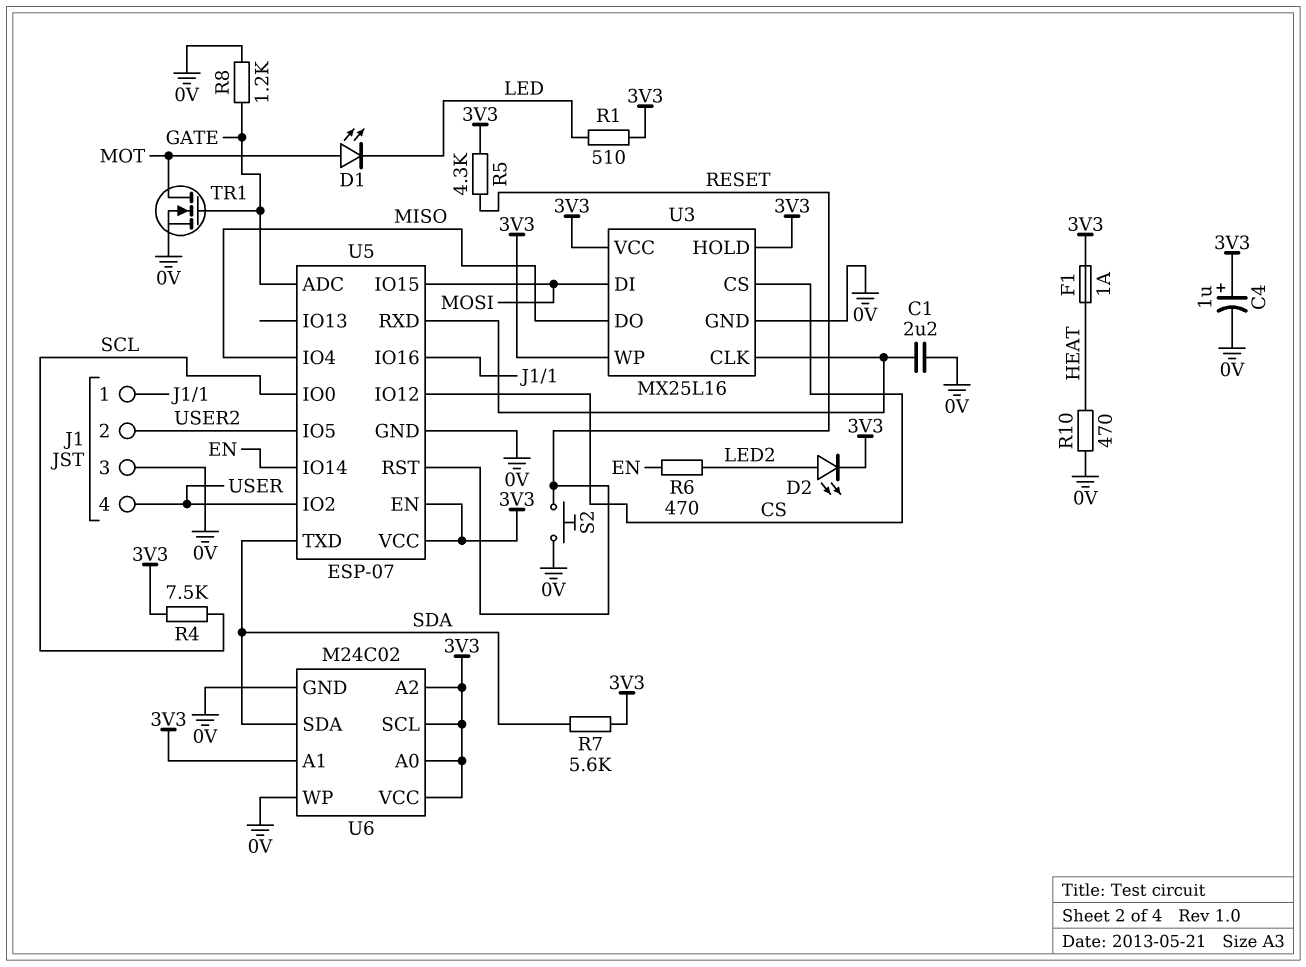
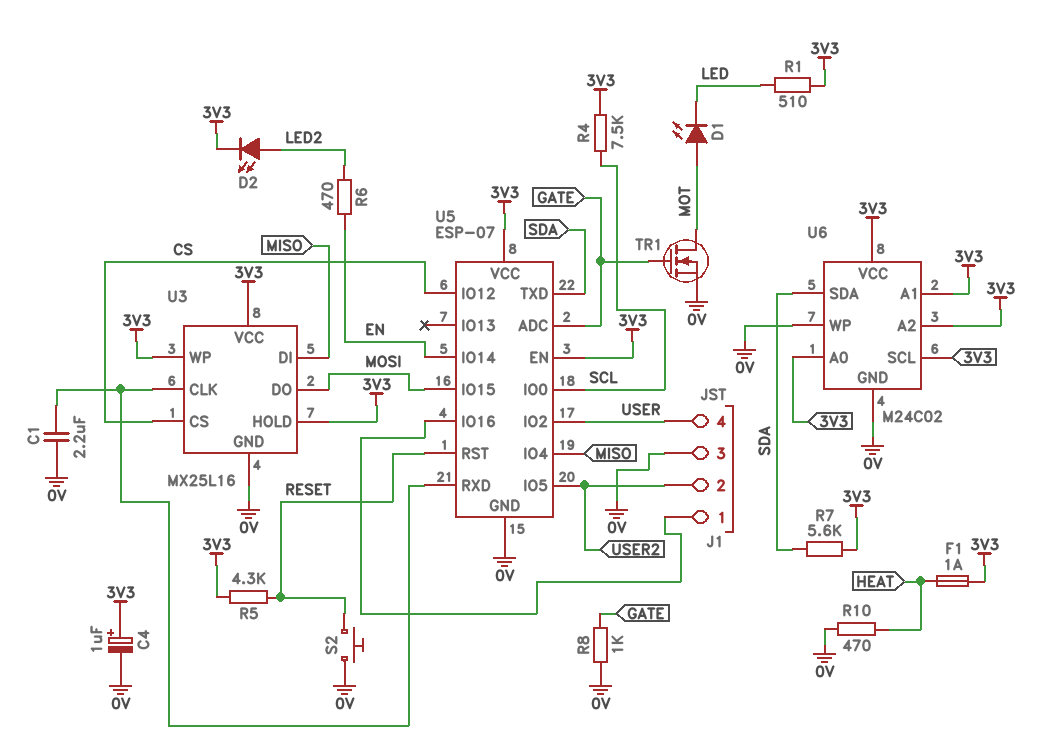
R8: 1.2k (0V, GATE) -> 1k (0V, GATE)
U3 pin DI: MOSI -> MISO
U3 pin DO: MISO -> MOSI

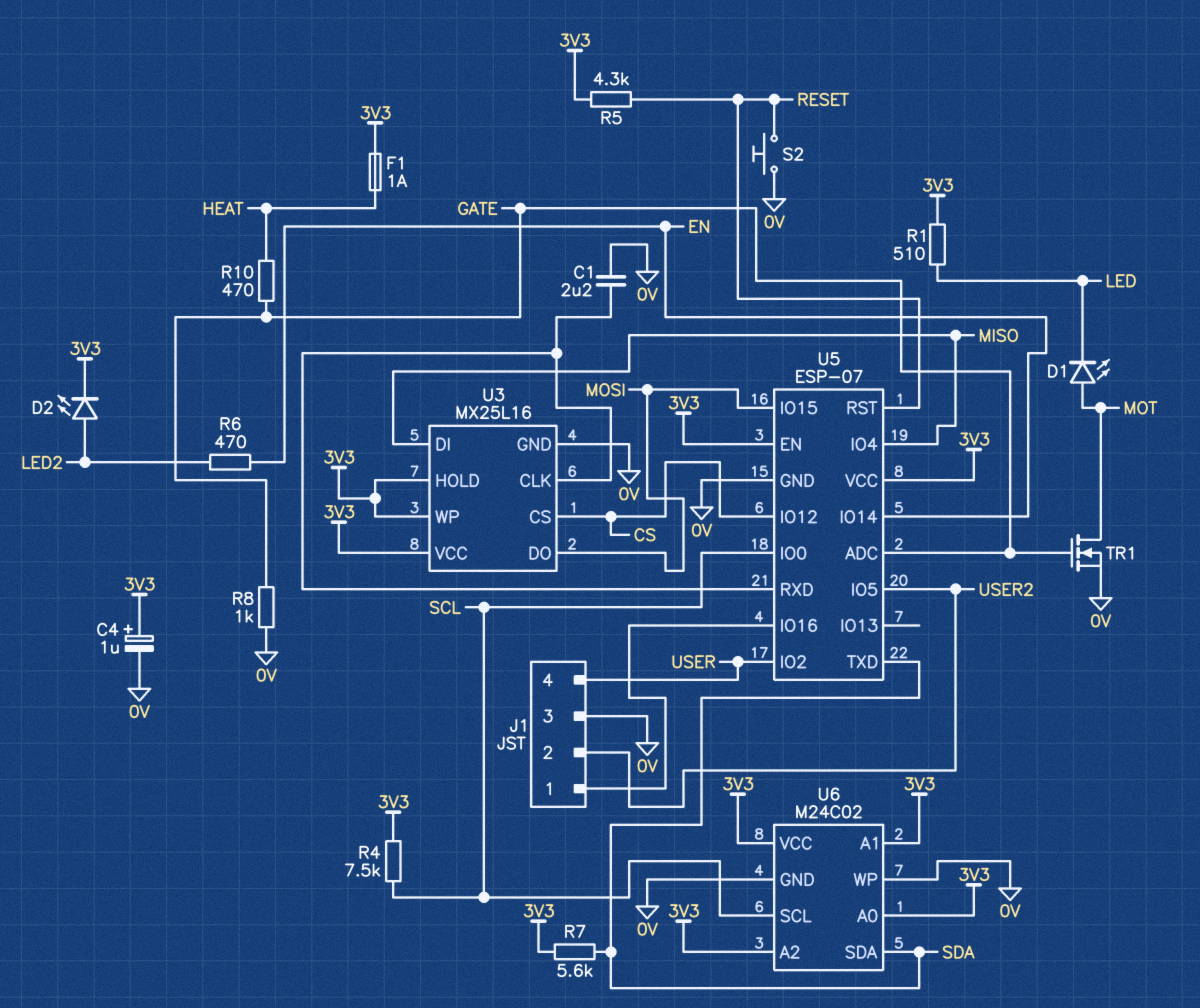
R10: 470 (0V, HEAT) -> 470 (GATE, HEAT)
U6 pin SCL: 3V3 -> SCL

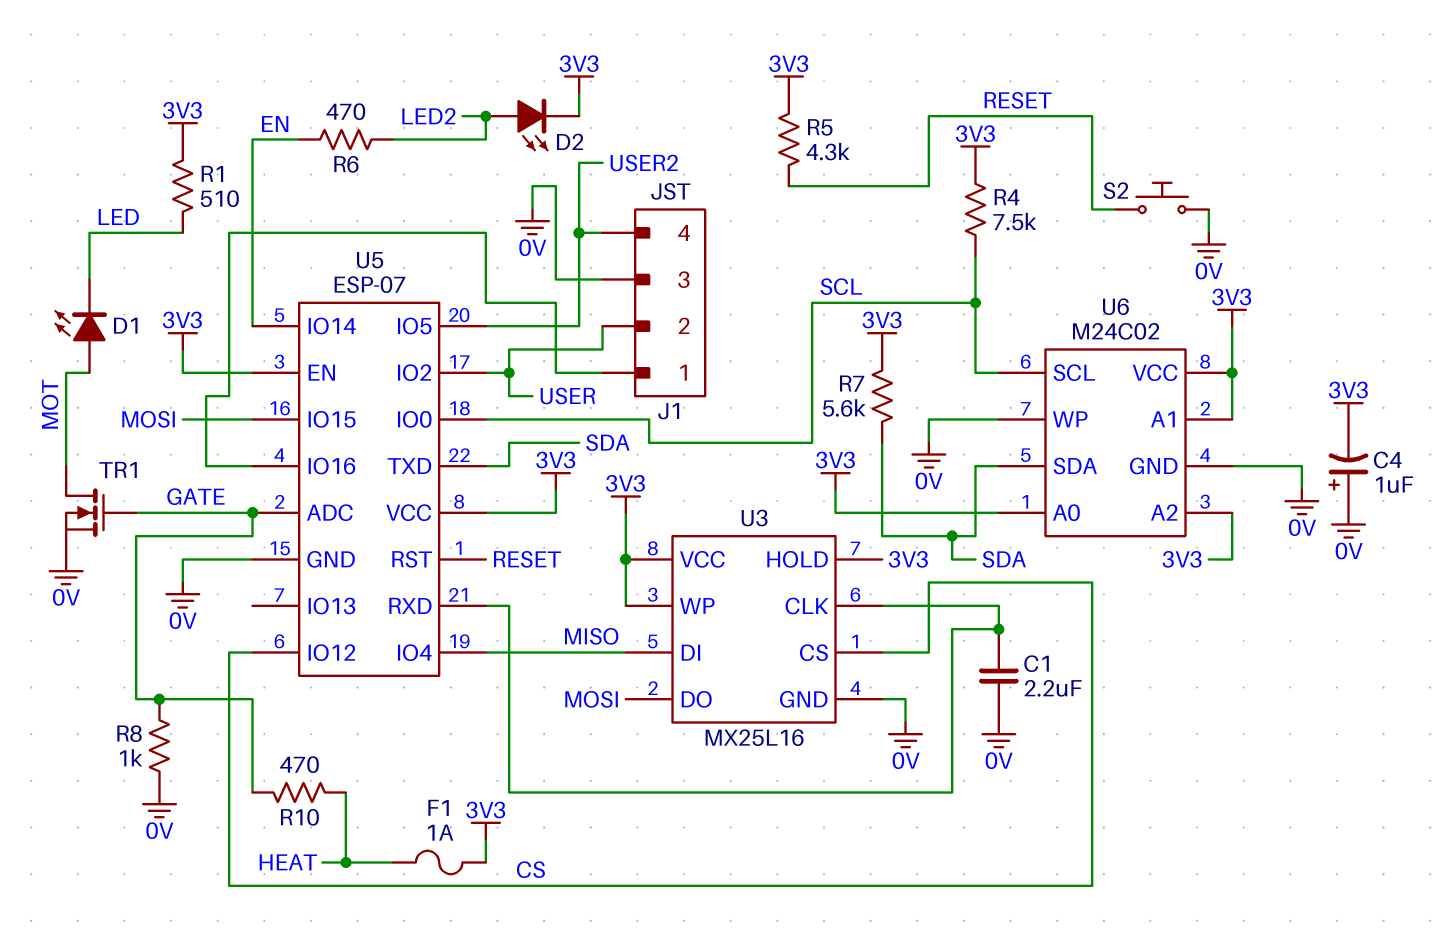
C4: 1uF (plus 3V3, minus 0V) -> 1uF (plus 0V, minus 3V3)
J1 pin 2: USER2 -> USER
J1 pin 4: USER -> USER2

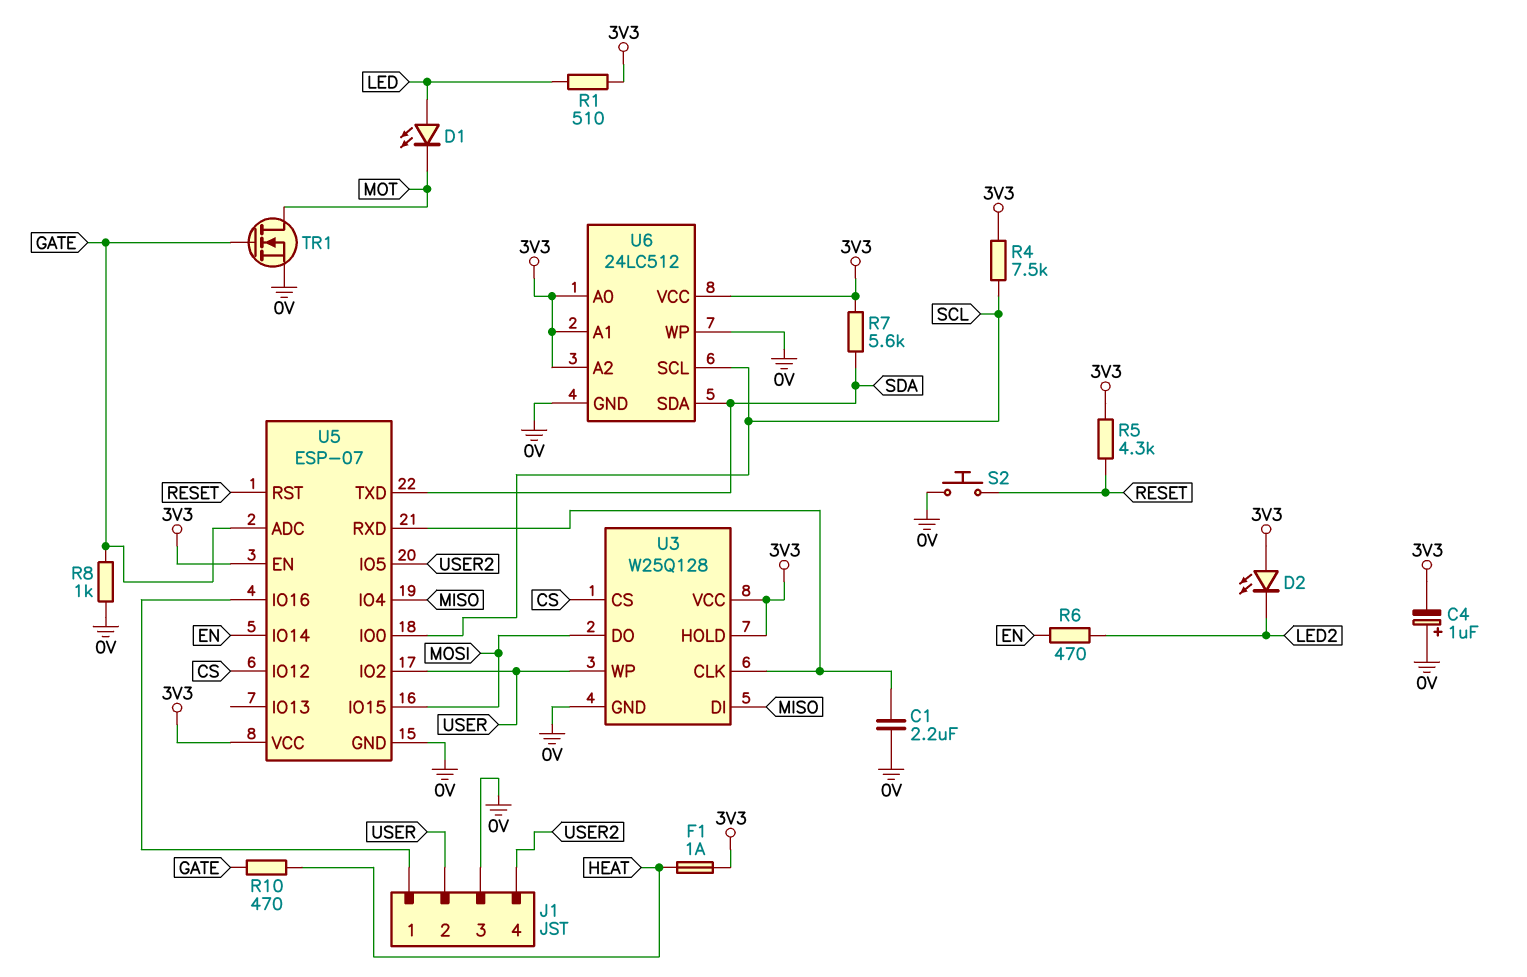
D1: LED (A MOT, K LED) -> LED (A LED, K MOT)
D2: LED (A LED2, K 3V3) -> LED (A 3V3, K LED2)
U3: MX25L16 -> W25Q128
U3 pin WP: 3V3 -> USER
U6: M24C02 -> 24LC512

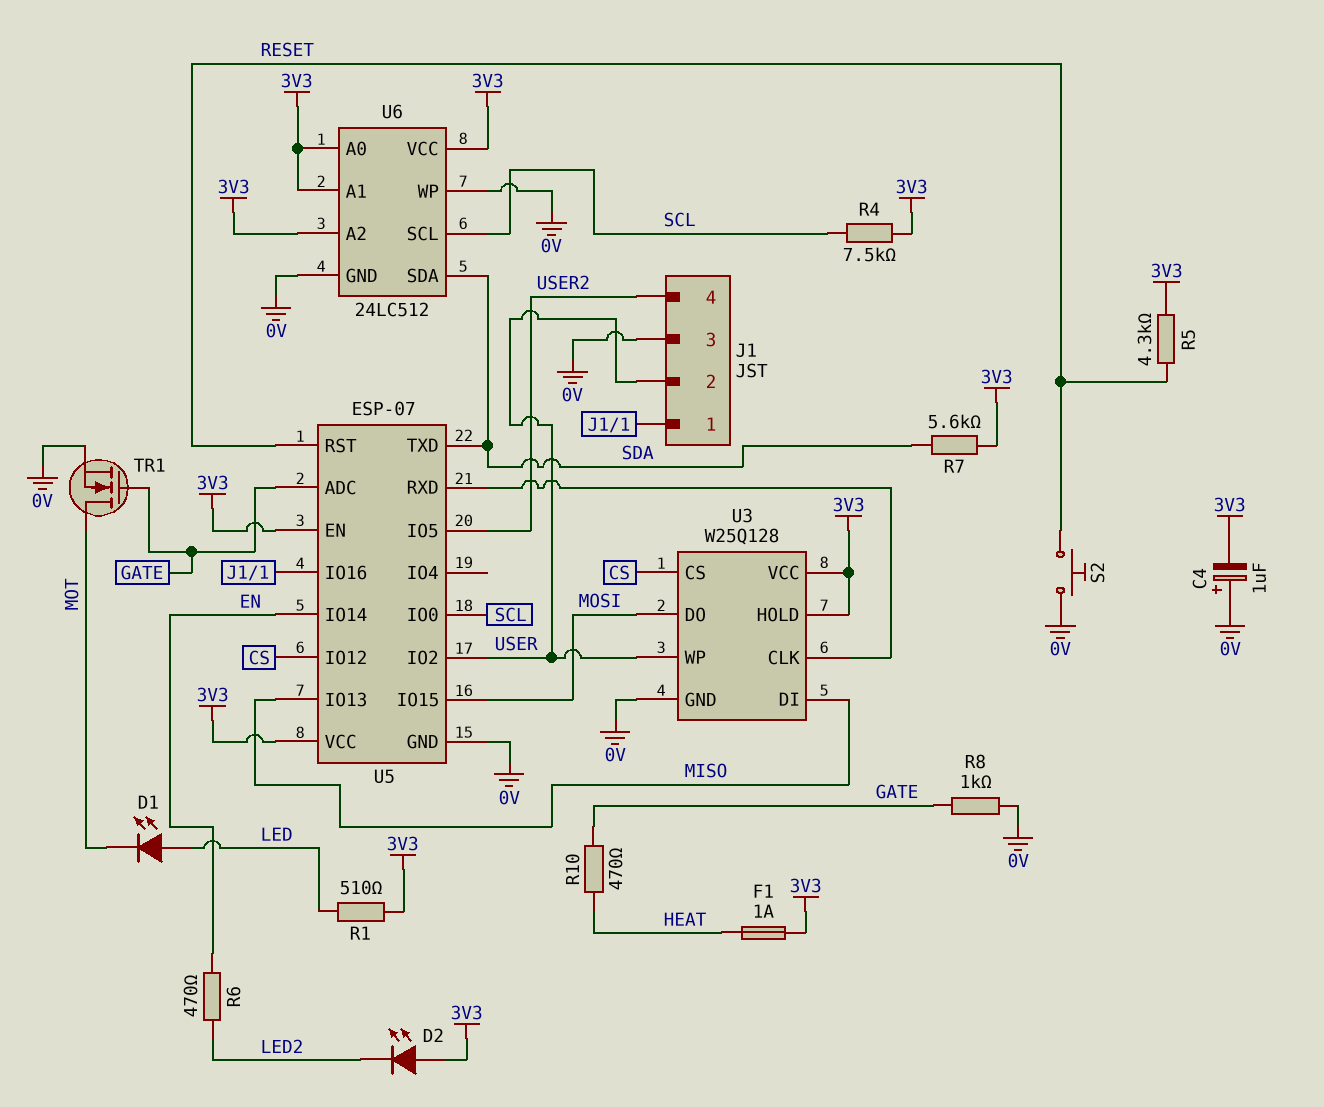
C1: 2.2uF (0V, U3/CLK) -> none
U5 pin IO4: MISO -> none
U5 pin IO13: none -> MISO

